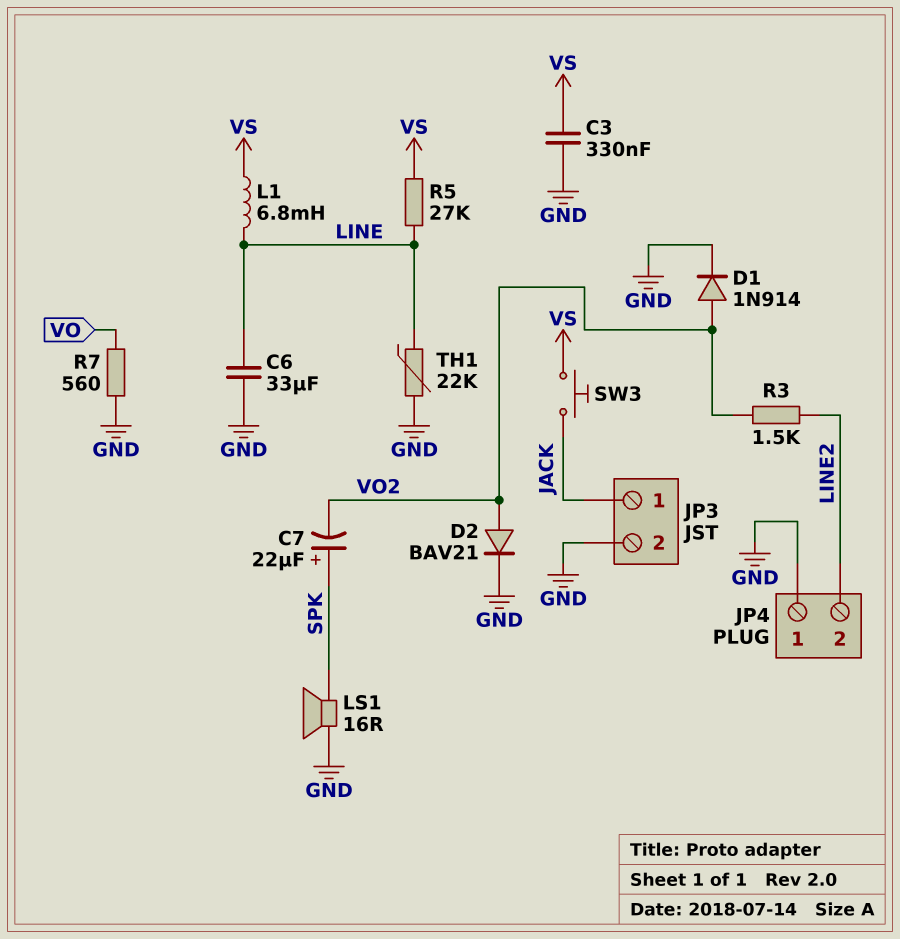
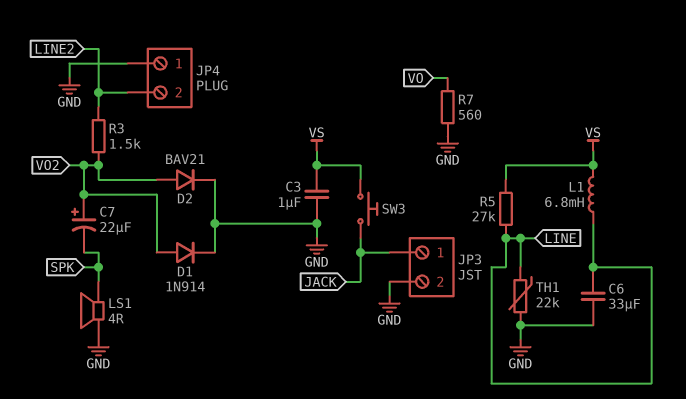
C3: 330nF (GND, VS) -> 1uF (GND, VS)
C7: 22uF (plus SPK, minus VO2) -> 22uF (plus VO2, minus SPK)
LS1: speaker 16R (GND, SPK) -> speaker 4R (GND, SPK)

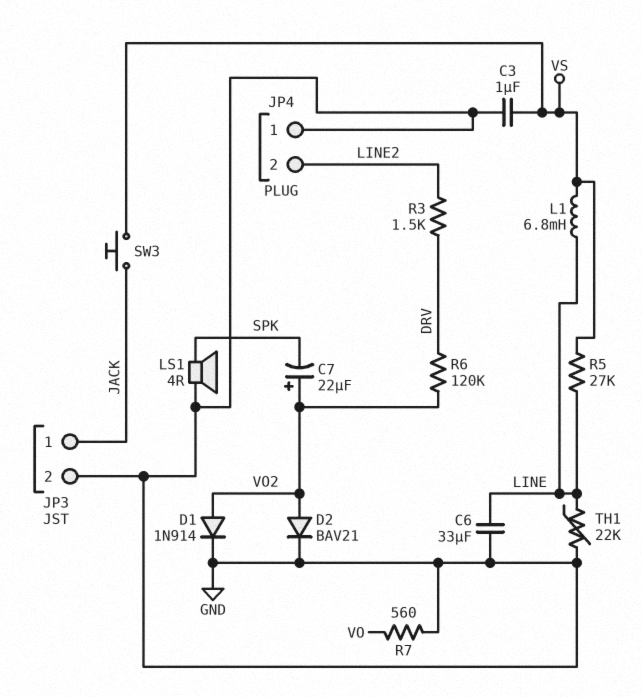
R3: 1.5k (LINE2, VO2) -> 1.5k (DRV, LINE2)
R6: none -> 120k (DRV, VO2)

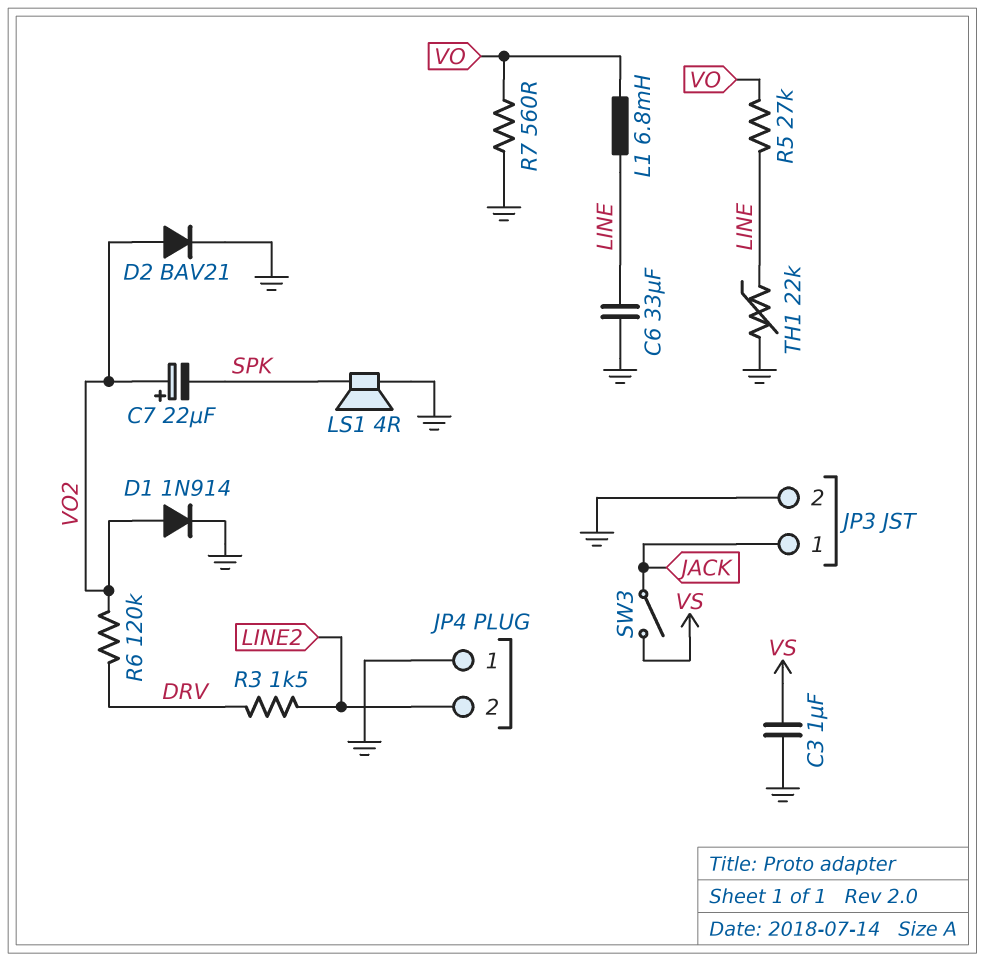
L1: 6.8mH (LINE, VS) -> 6.8mH (LINE, VO)
R5: 27k (LINE, VS) -> 27k (LINE, VO)
SW3: button (JACK, VS) -> switch (JACK, VS)

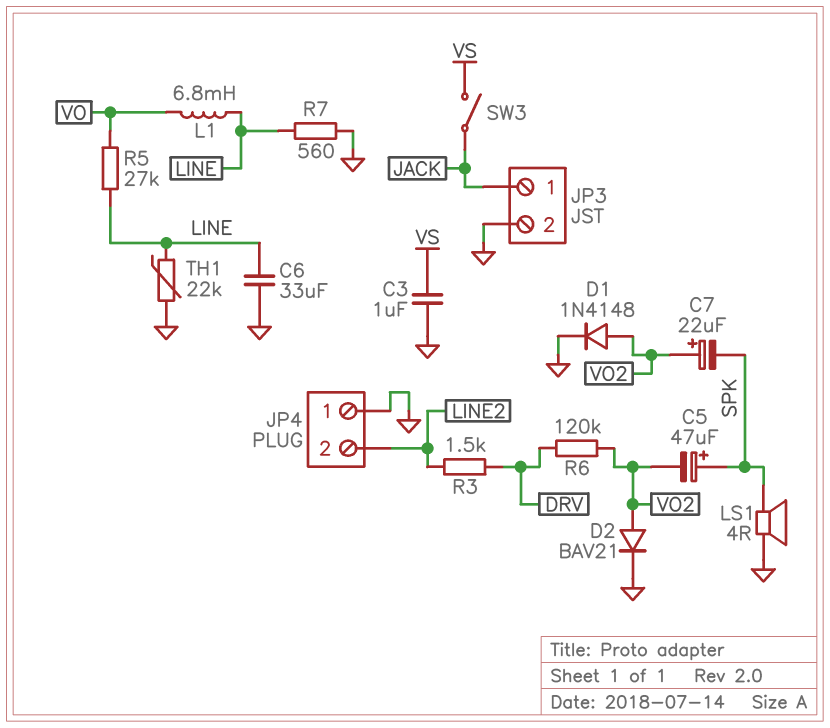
C5: none -> 47uF (plus SPK, minus VO2)
D1: diode 1N914 (A VO2, K GND) -> diode 1N4148 (A VO2, K GND)
R7: 560 (GND, VO) -> 560 (GND, LINE)

